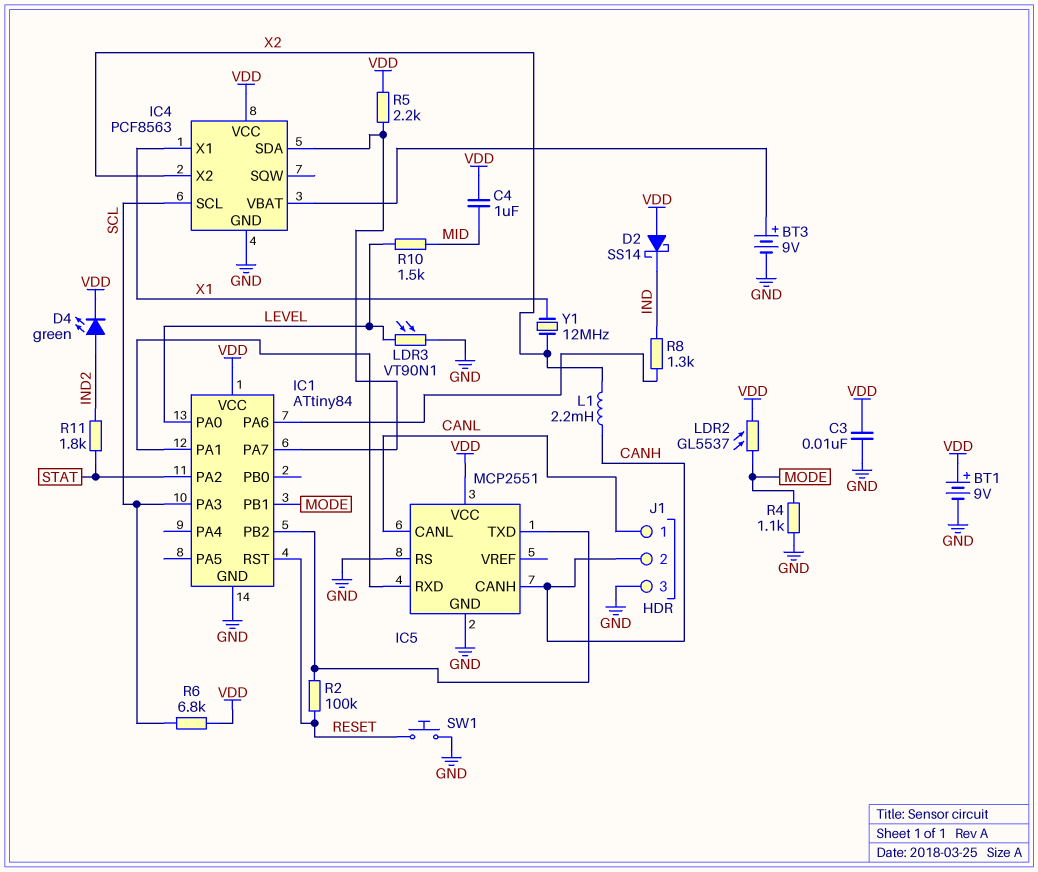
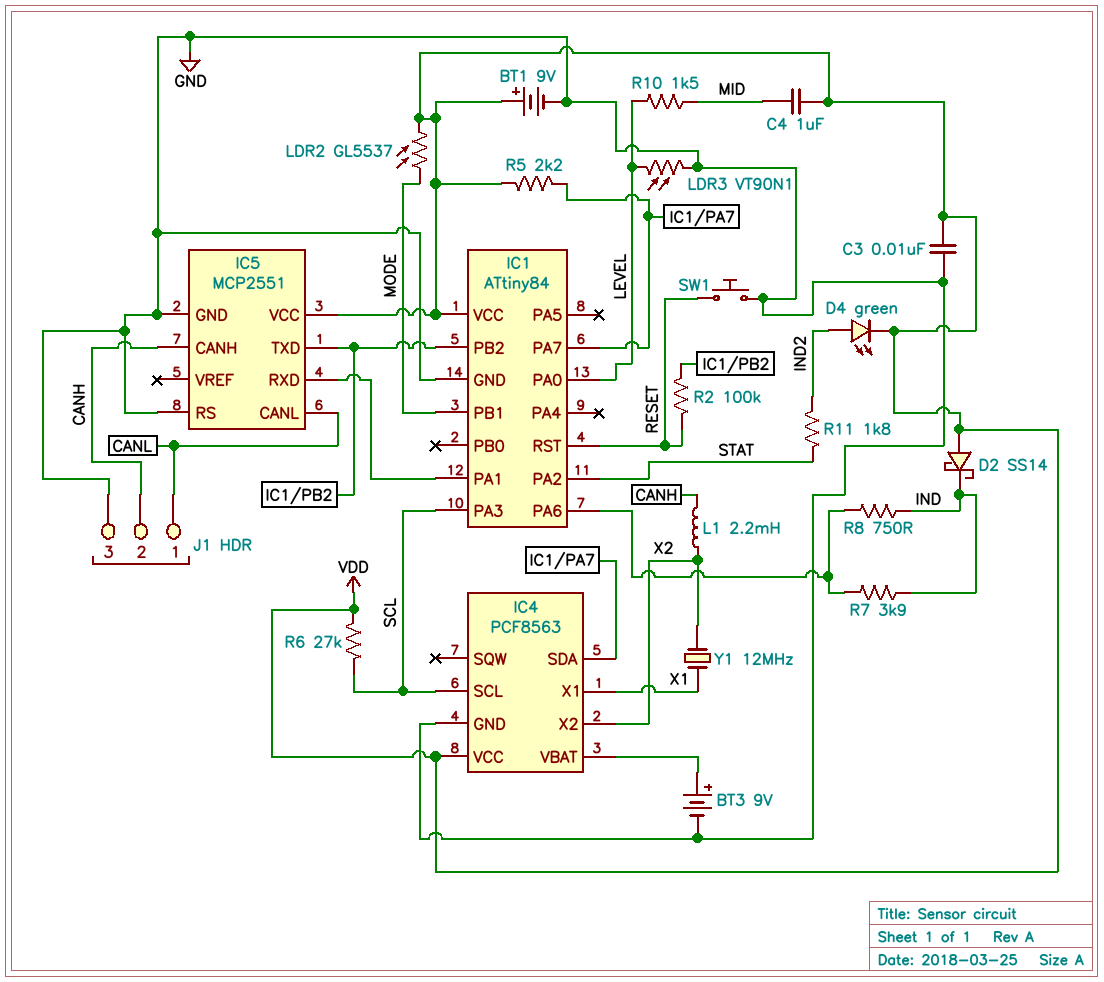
R4: 1.1k (GND, MODE) -> none
R6: 6.8k (SCL, VDD) -> 27k (SCL, VDD)
R7: none -> 3.9k (IC1/PA6, IND)
R8: 1.3k (IC1/PA6, IND) -> 750 (IC1/PA6, IND)

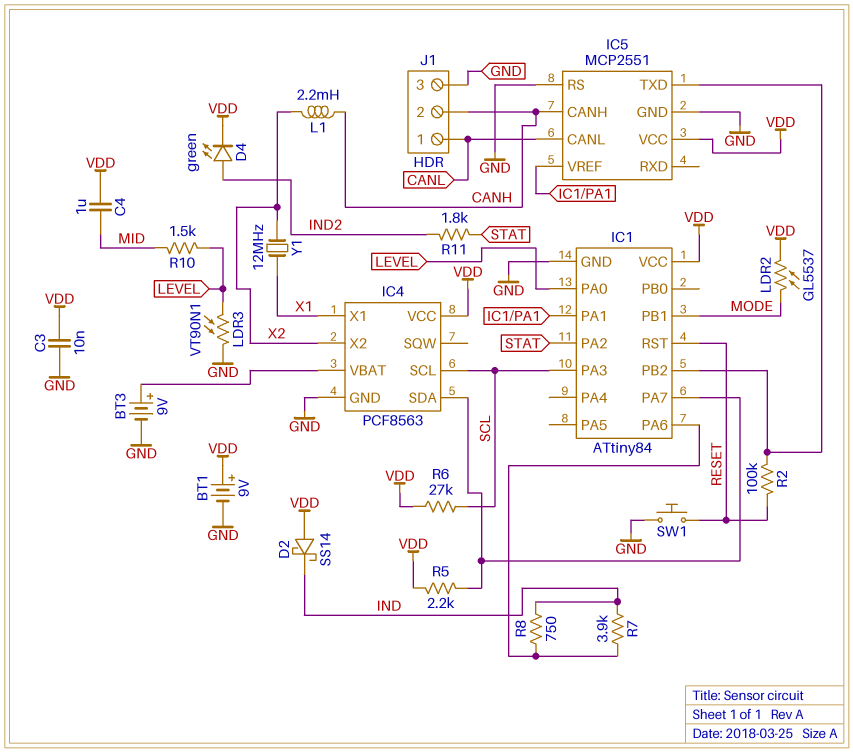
IC5 pin RXD: IC1/PA1 -> none
IC5 pin VREF: none -> IC1/PA1

